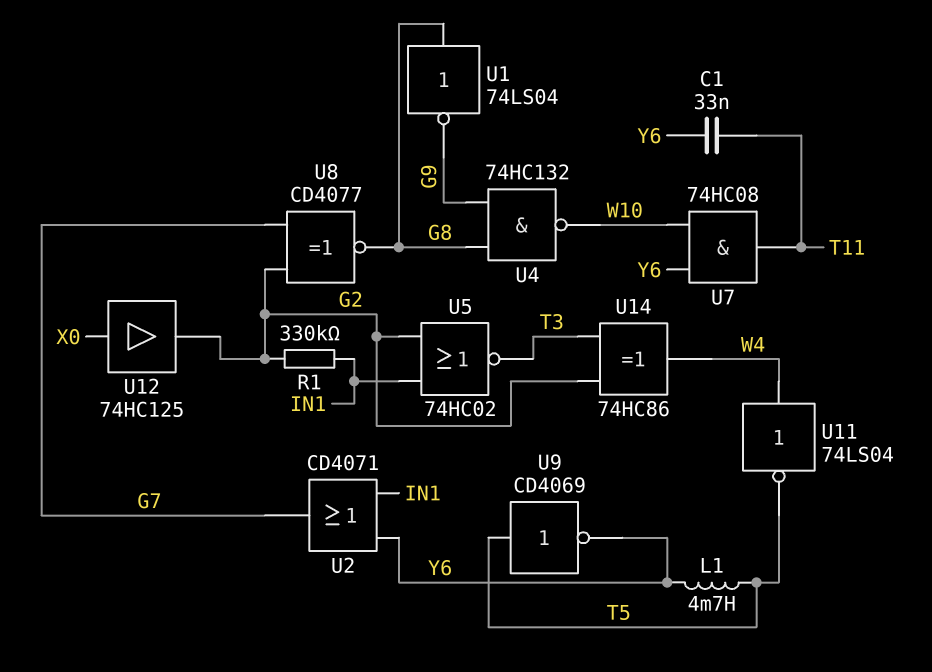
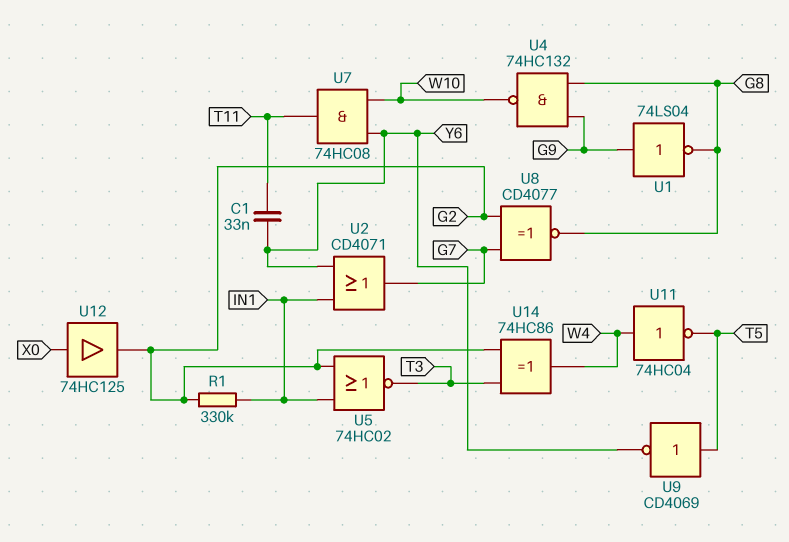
L1: 4.7mH (T5, Y6) -> none
U1: NOT 74LS04 (in G8, out G9) -> NOT 74LS04 (in G9, out G8)
U11: NOT 74LS04 (in W4, out T5) -> NOT 74HC04 (in W4, out T5)

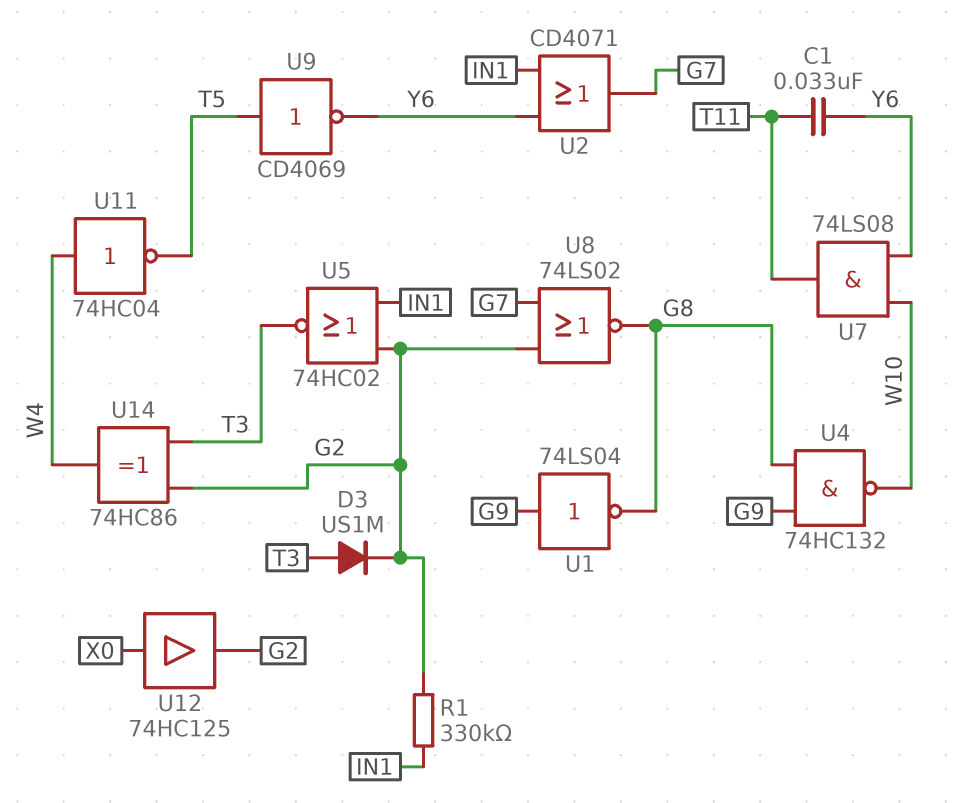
D3: none -> diode US1M (A T3, K G2)
U7: AND 74HC08 (in W10, in Y6, out T11) -> AND 74LS08 (in W10, in Y6, out T11)
U8: XNOR CD4077 (in G2, in G7, out G8) -> NOR 74LS02 (in G2, in G7, out G8)

